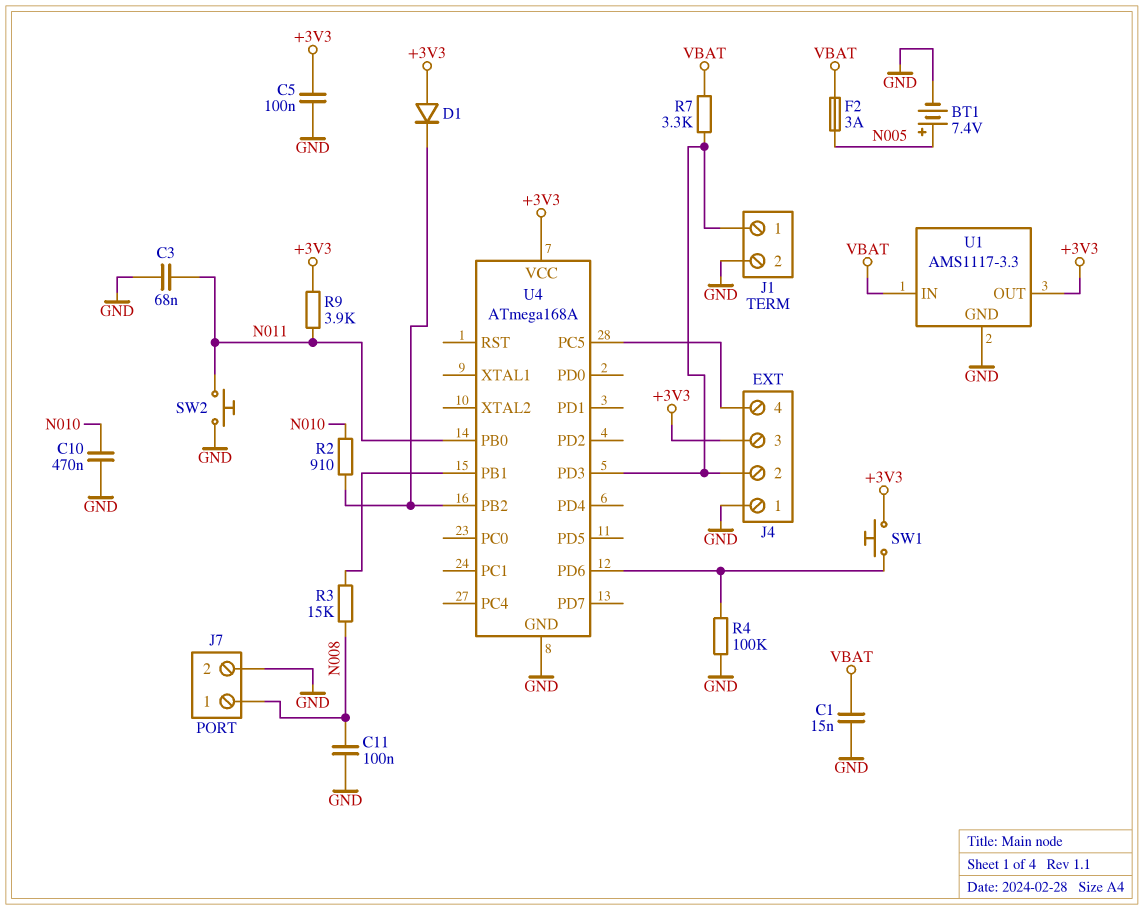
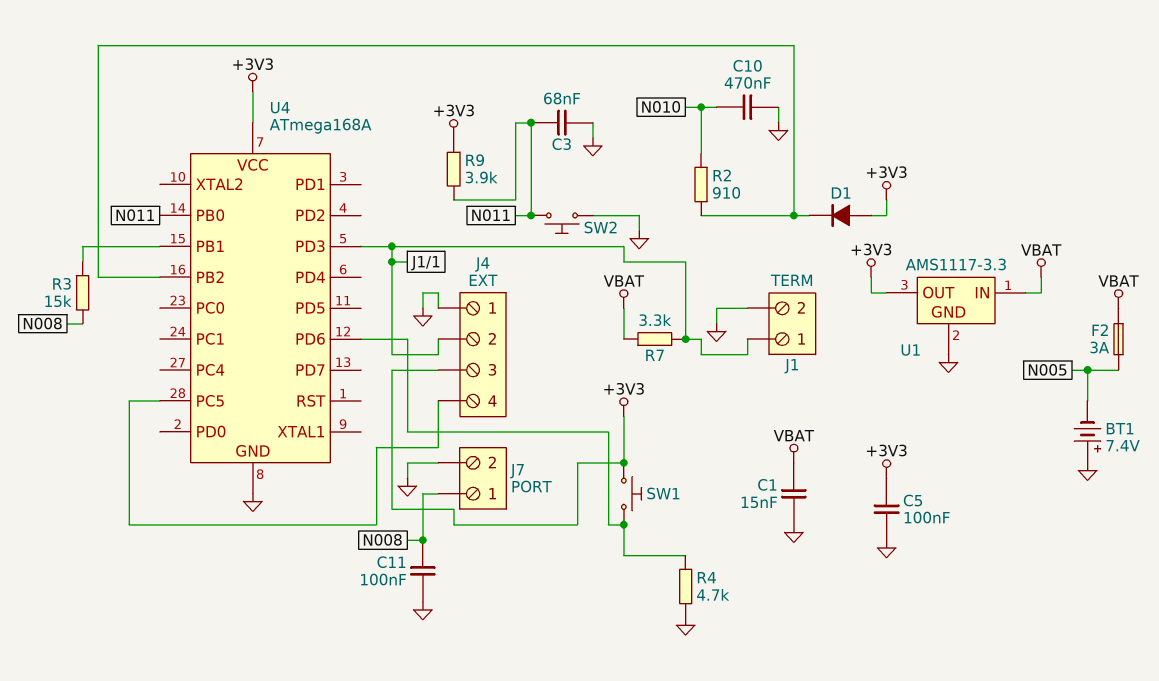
BT1: 7.4V (plus N005, minus GND) -> 7.4V (plus GND, minus N005)
R4: 100k (GND, U4/PD6) -> 4.7k (GND, U4/PD6)

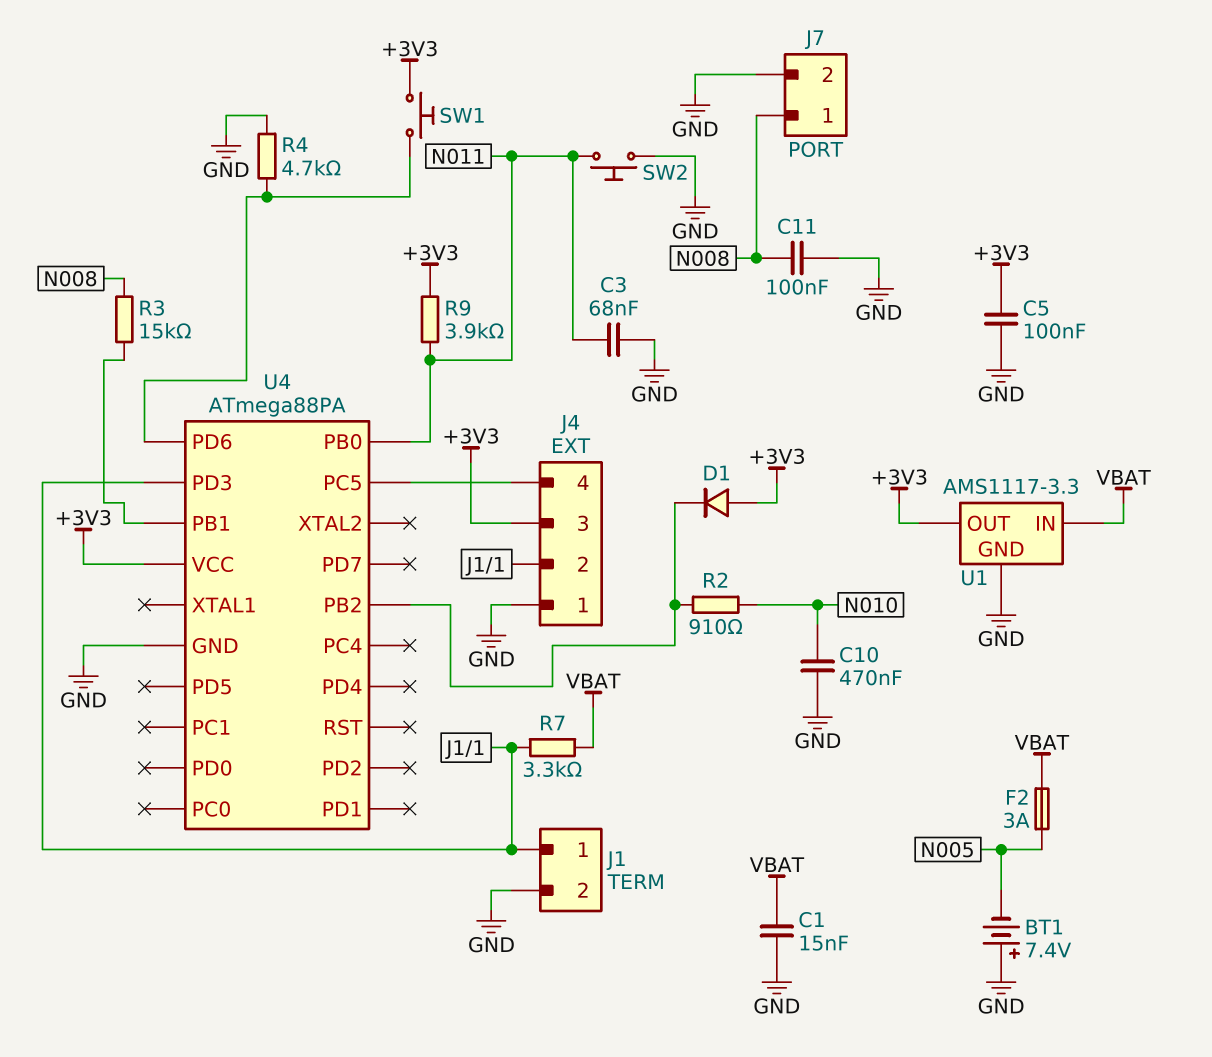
U4: ATmega168A -> ATmega88PA

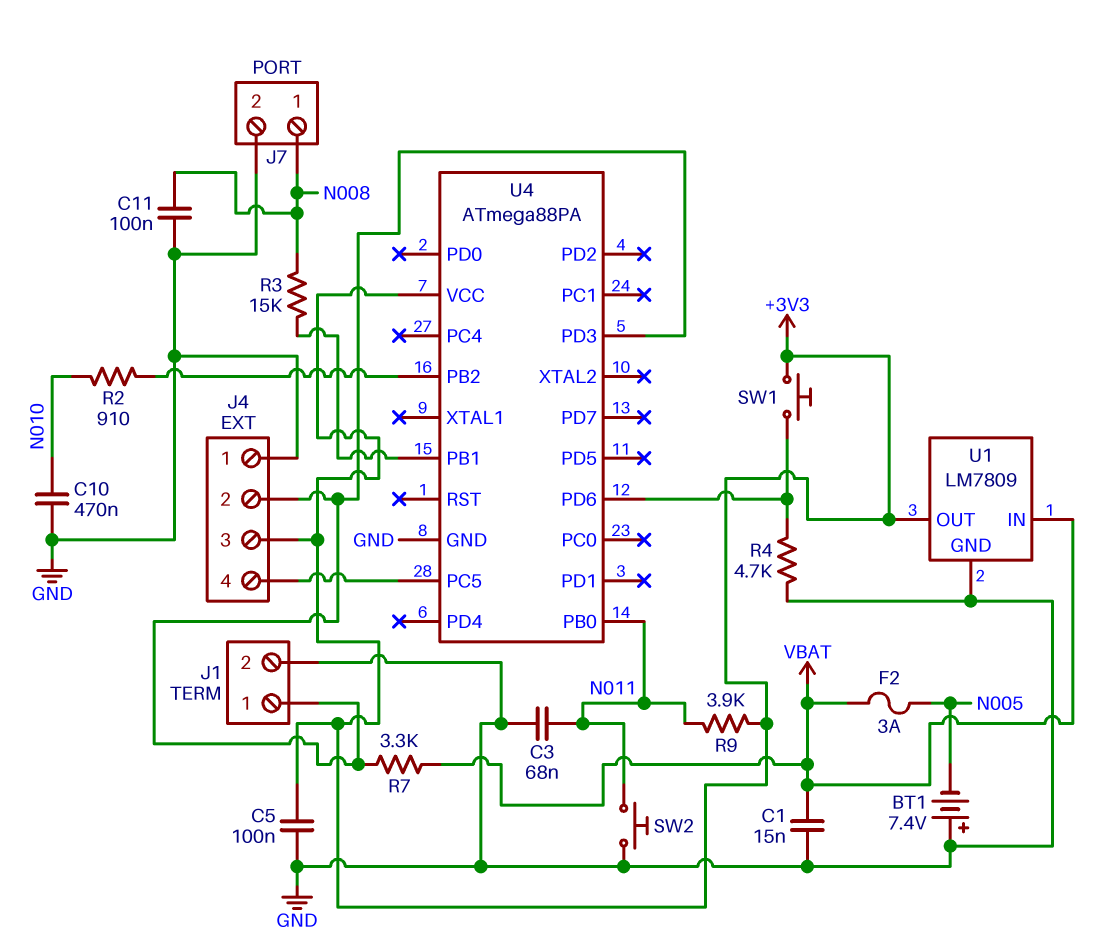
D1: diode (A +3V3, K U4/PB2) -> none
U1: AMS1117-3.3 -> LM7809

